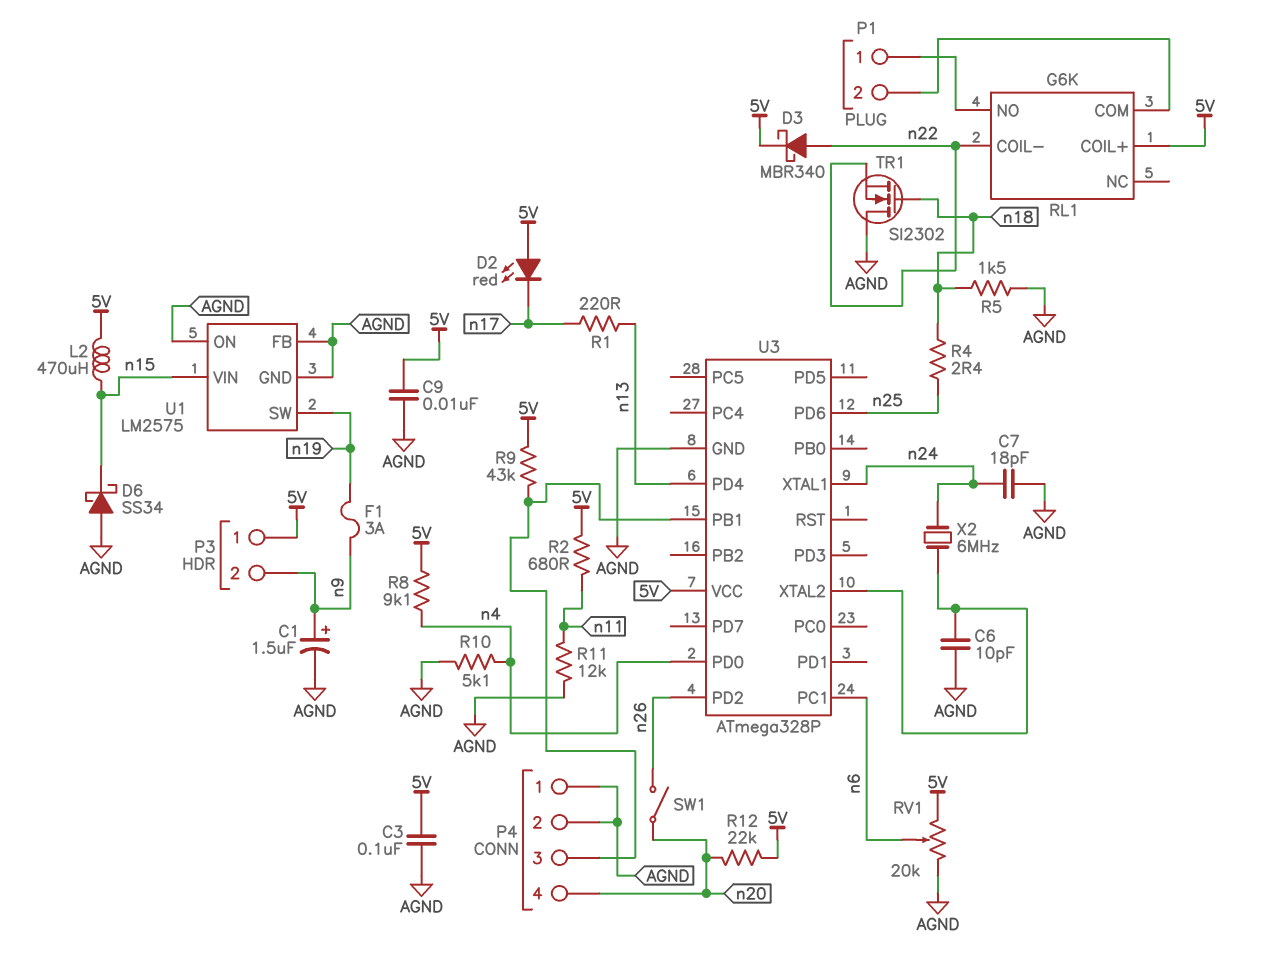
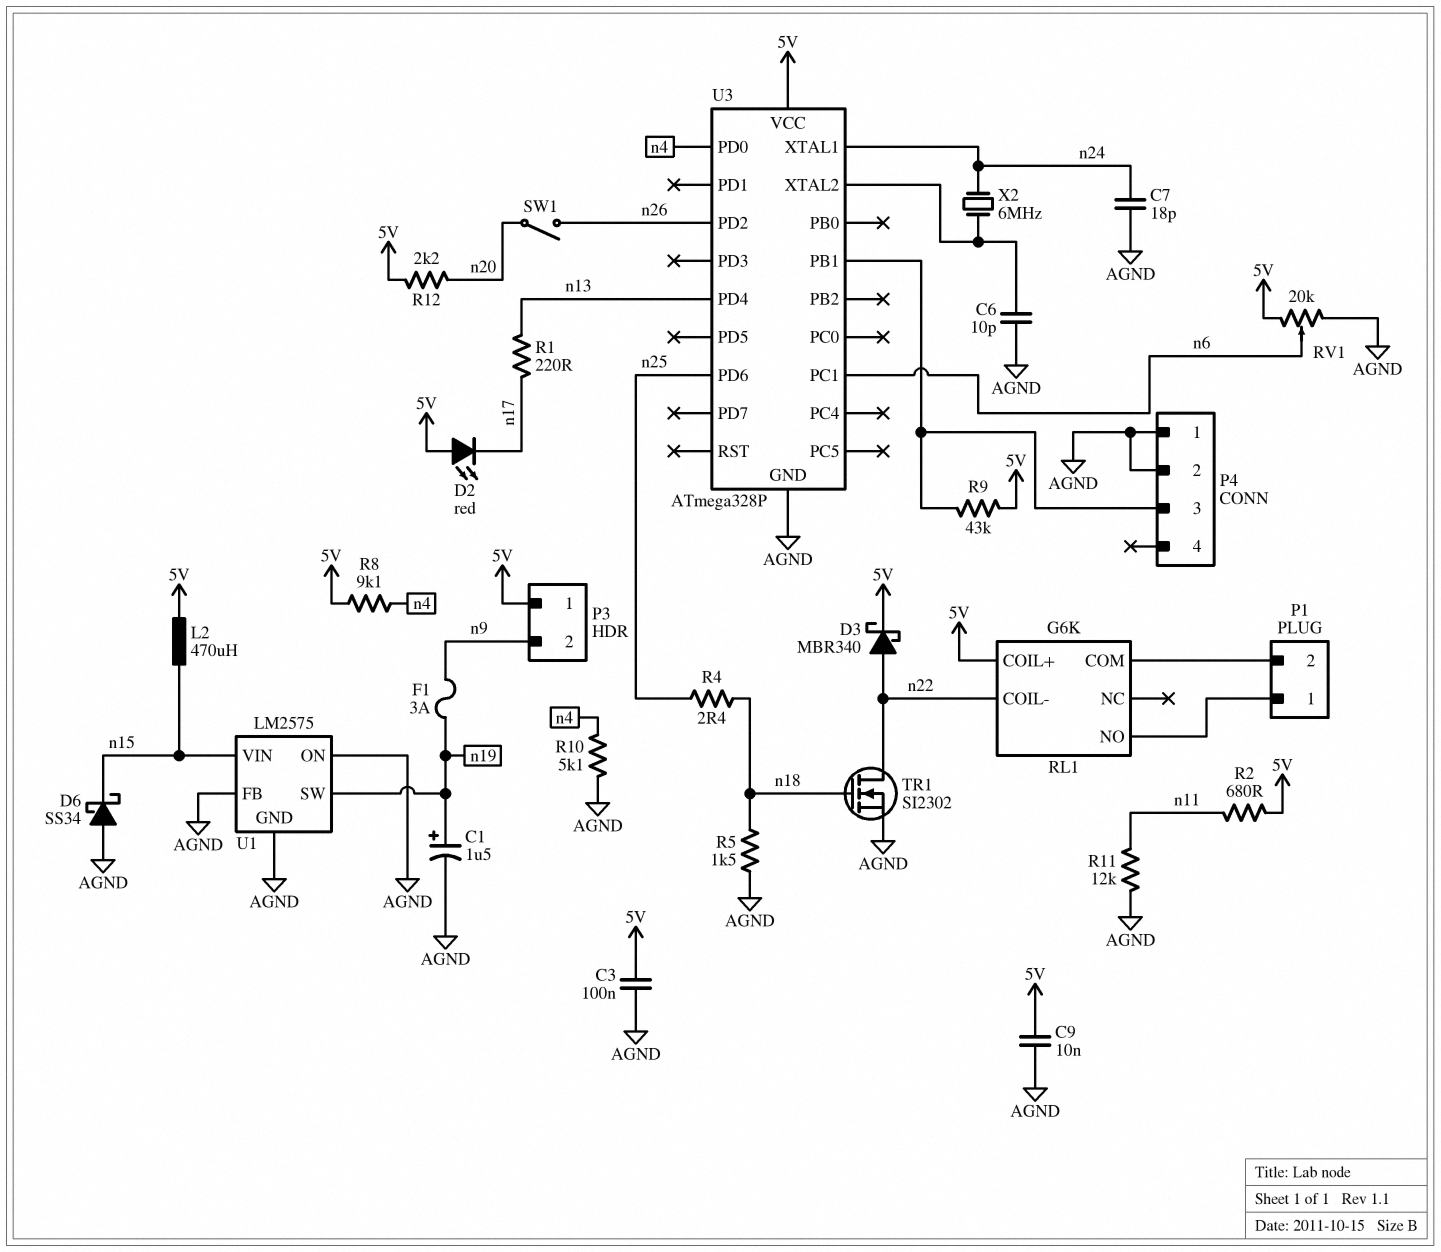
C1: 1.5uF (plus n9, minus AGND) -> 1.5uF (plus n19, minus AGND)
P4 pin 4: n20 -> none
R12: 22k (5V, n20) -> 2.2k (5V, n20)
TR1: NMOS SI2302 (G n18, D AGND, S n22) -> NMOS SI2302 (G n18, D n22, S AGND)

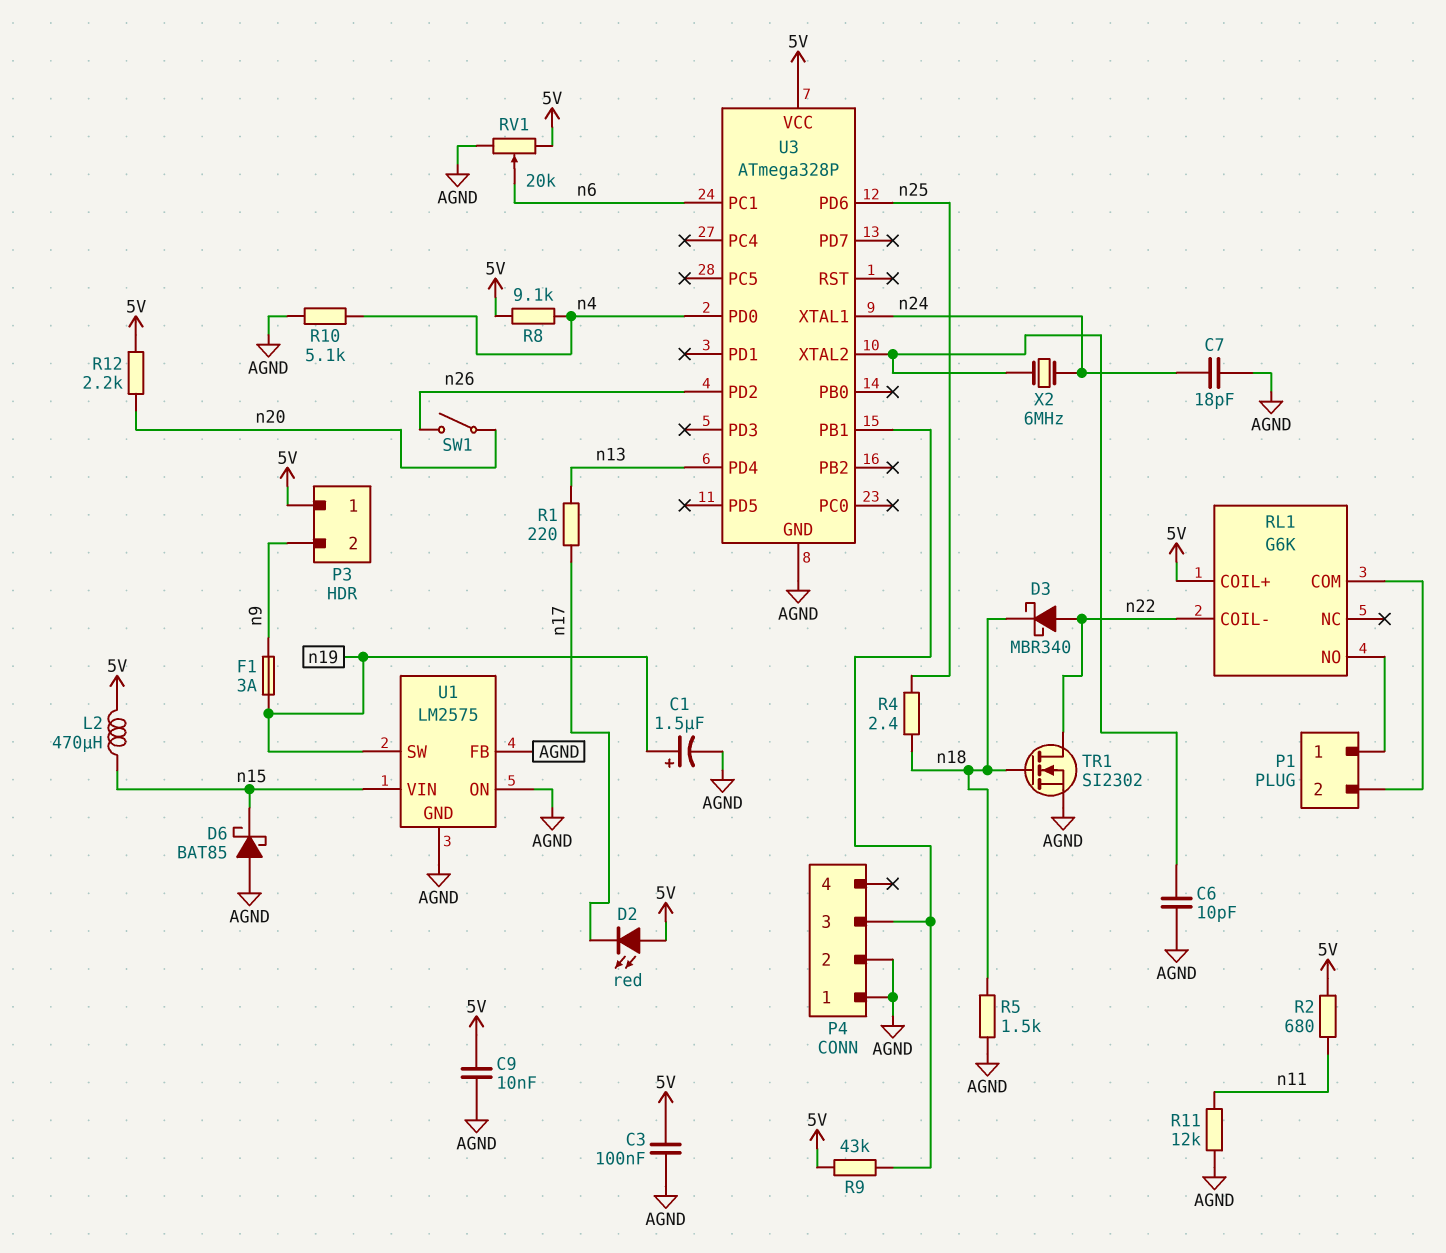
D3: schottky MBR340 (A n22, K 5V) -> schottky MBR340 (A n22, K n18)
D6: schottky SS34 (A AGND, K n15) -> schottky BAT85 (A AGND, K n15)

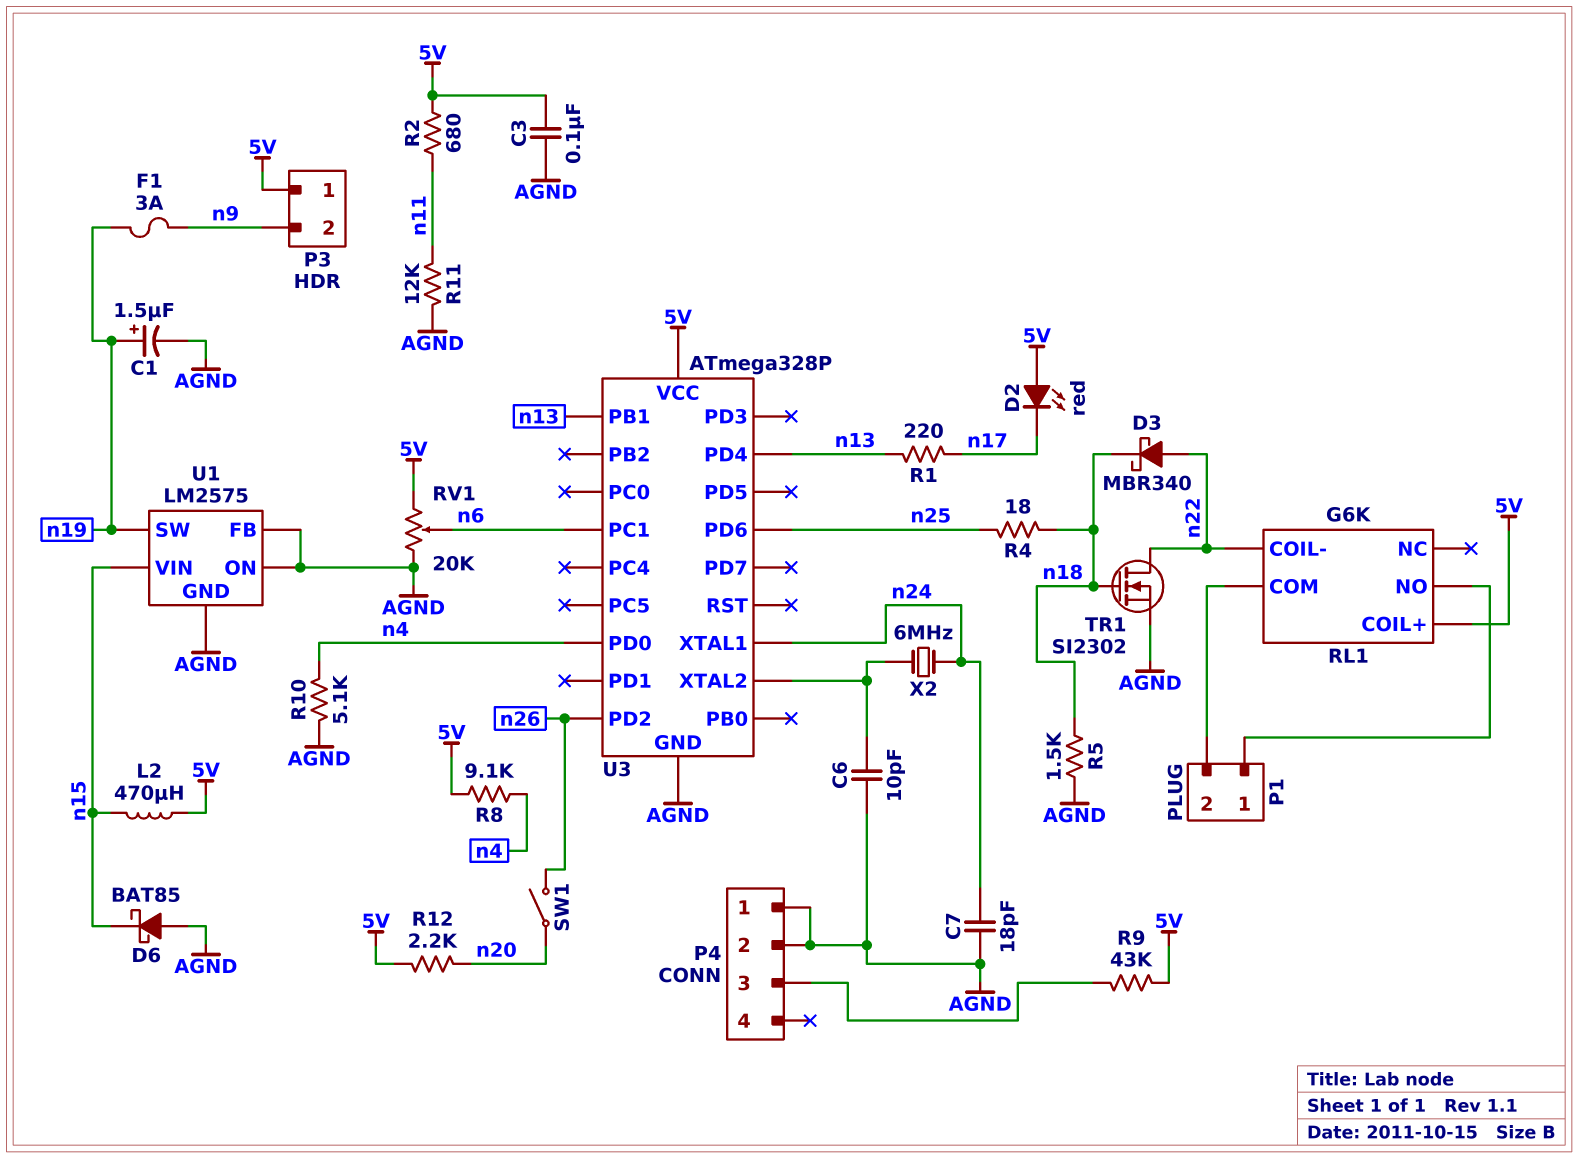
C9: 10nF (5V, AGND) -> none
R4: 2.4 (n18, n25) -> 18 (n18, n25)
U3 pin PB1: P4/3 -> n13

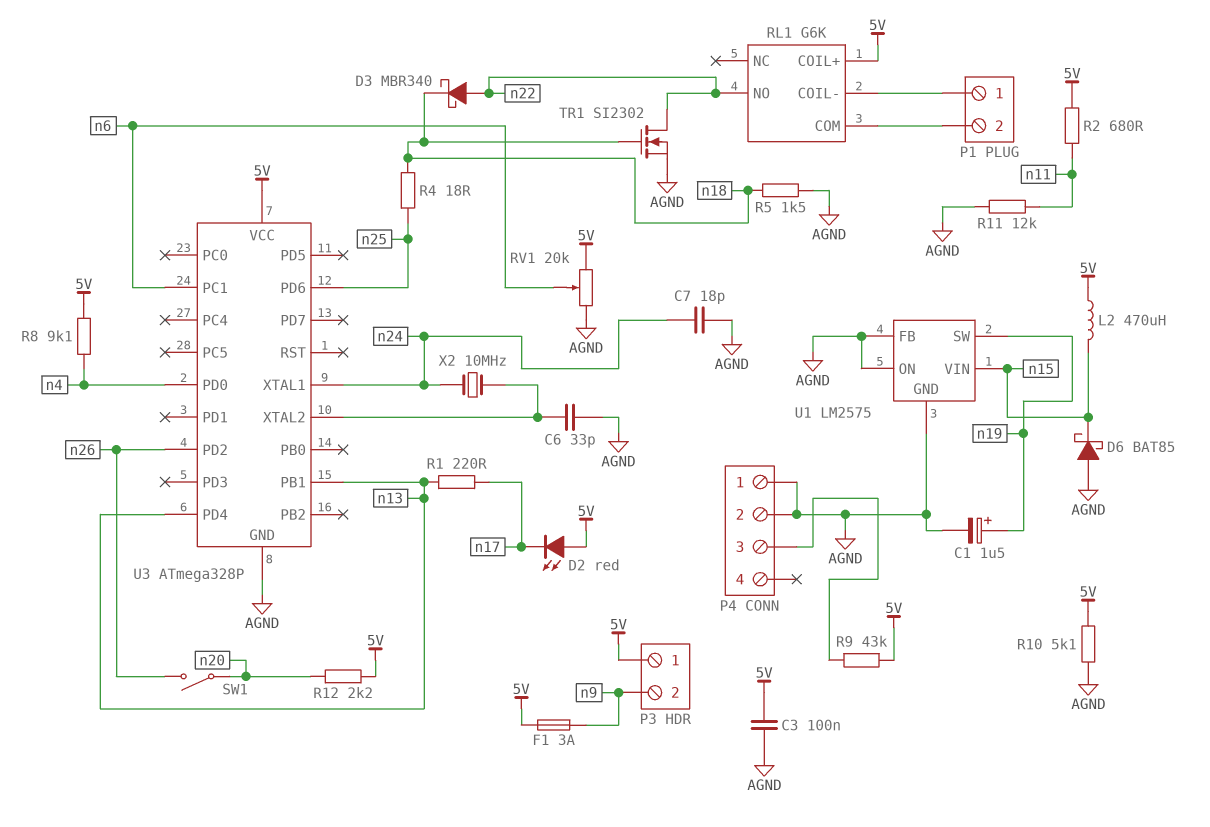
C6: 10pF (AGND, U3/XTAL2) -> 33pF (AGND, U3/XTAL2)
F1: 3A (n9, n19) -> 3A (5V, n9)
R10: 5.1k (AGND, n4) -> 5.1k (5V, AGND)
RL1 pin COIL-: n22 -> P1/1
RL1 pin NO: P1/1 -> n22
X2: 6MHz (U3/XTAL2, n24) -> 10MHz (U3/XTAL2, n24)

